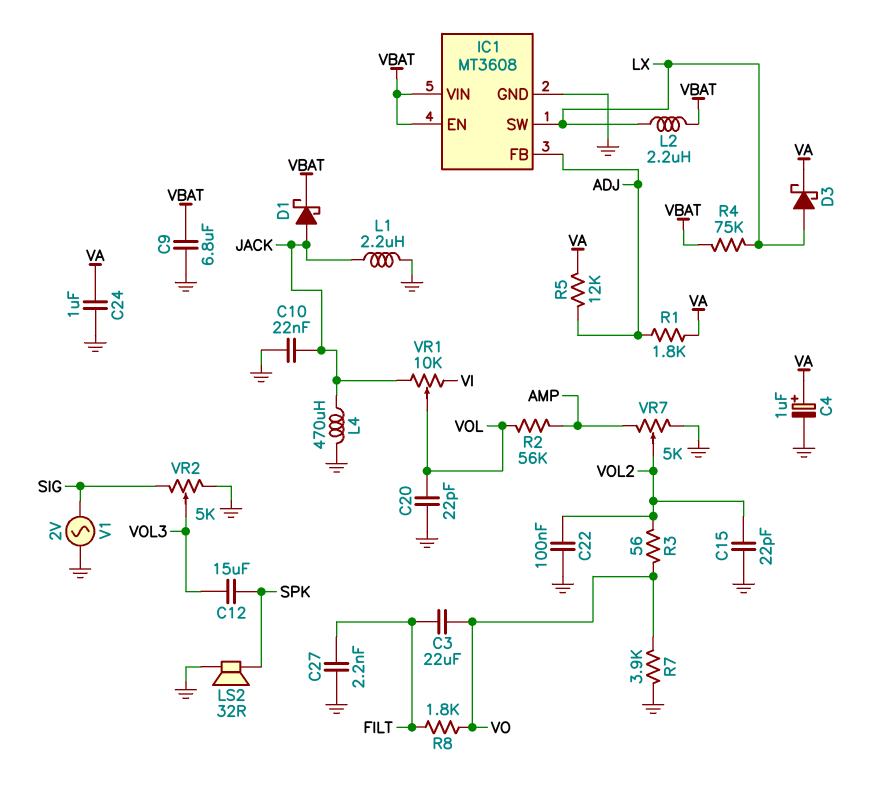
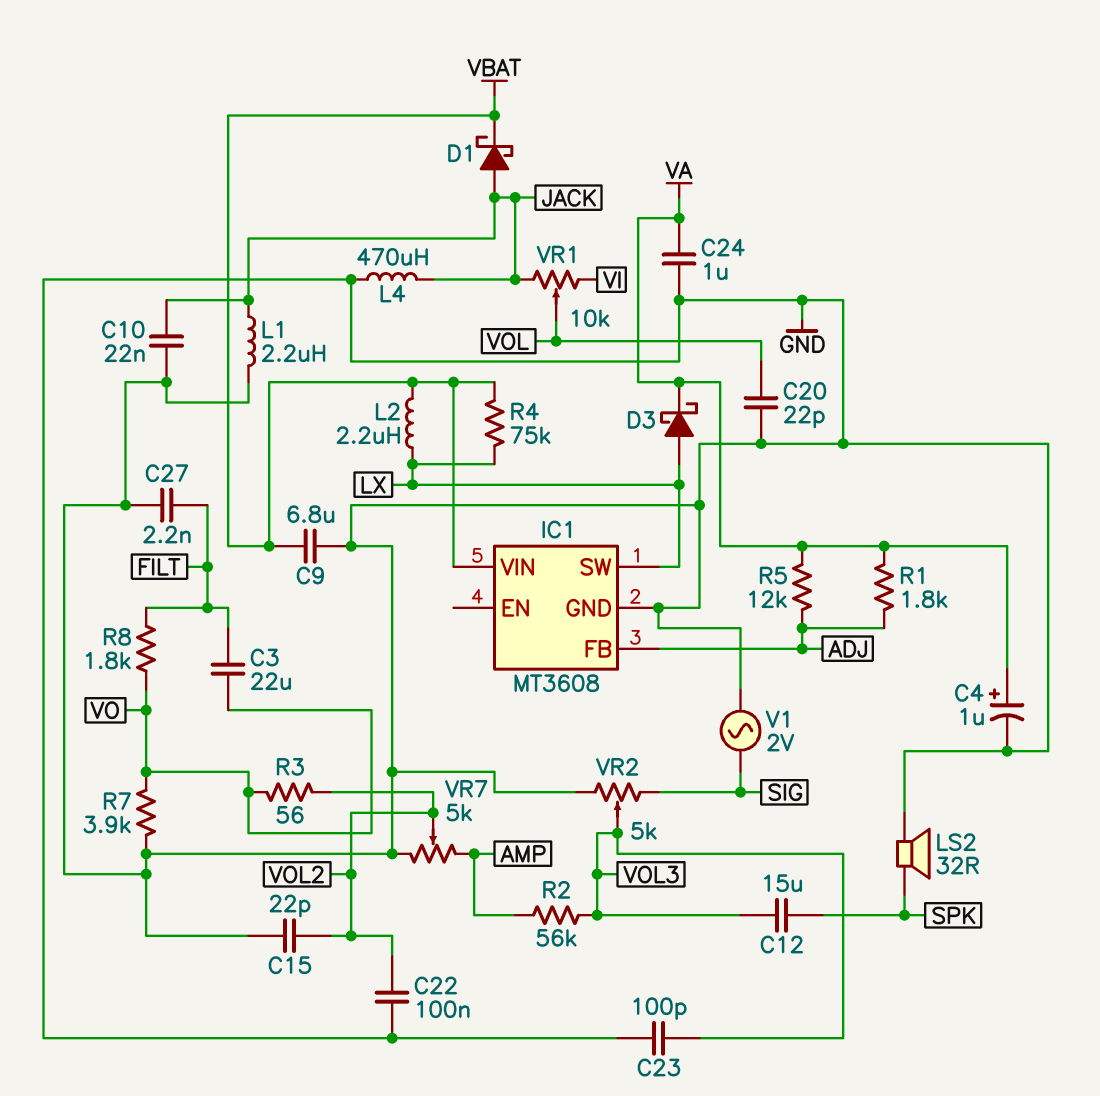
C23: none -> 100pF (GND, VOL3)
IC1 pin EN: VBAT -> none
R2: 56k (AMP, VOL) -> 56k (AMP, VOL3)

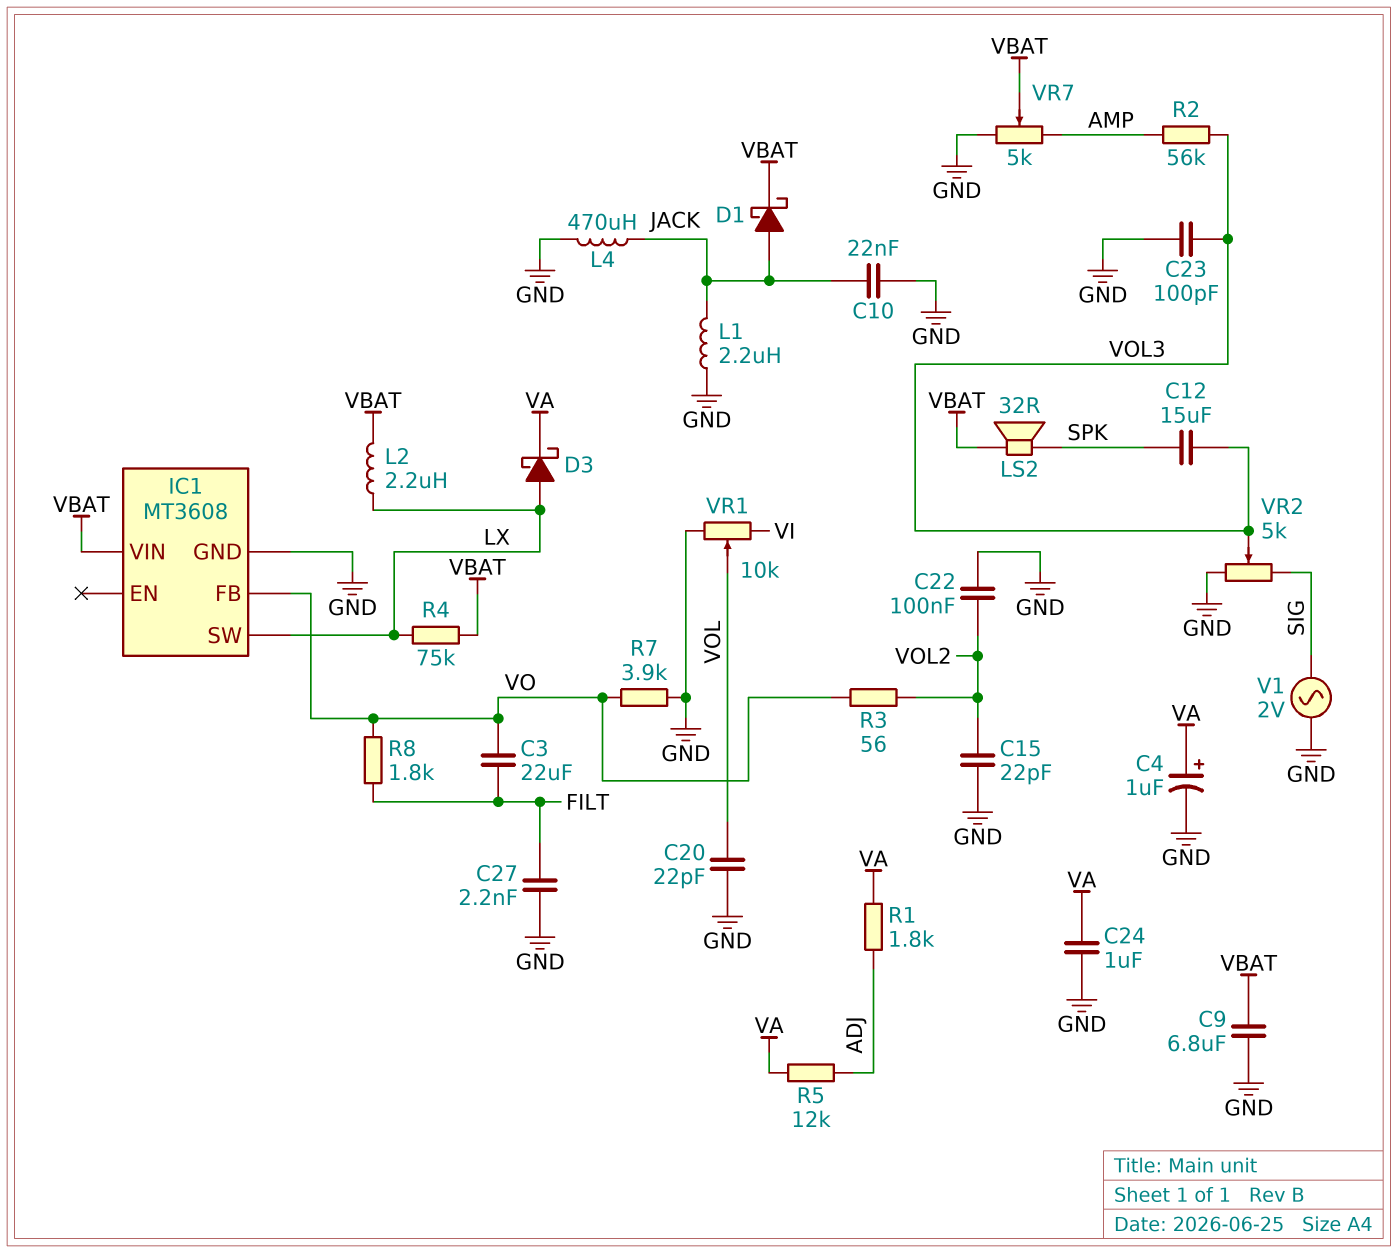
IC1 pin FB: ADJ -> VO
LS2: speaker 32R (GND, SPK) -> speaker 32R (SPK, VBAT)
VR1: 10k (JACK, VI, wiper VOL) -> 10k (GND, VI, wiper VOL)
VR7: 5k (AMP, GND, wiper VOL2) -> 5k (AMP, GND, wiper VBAT)

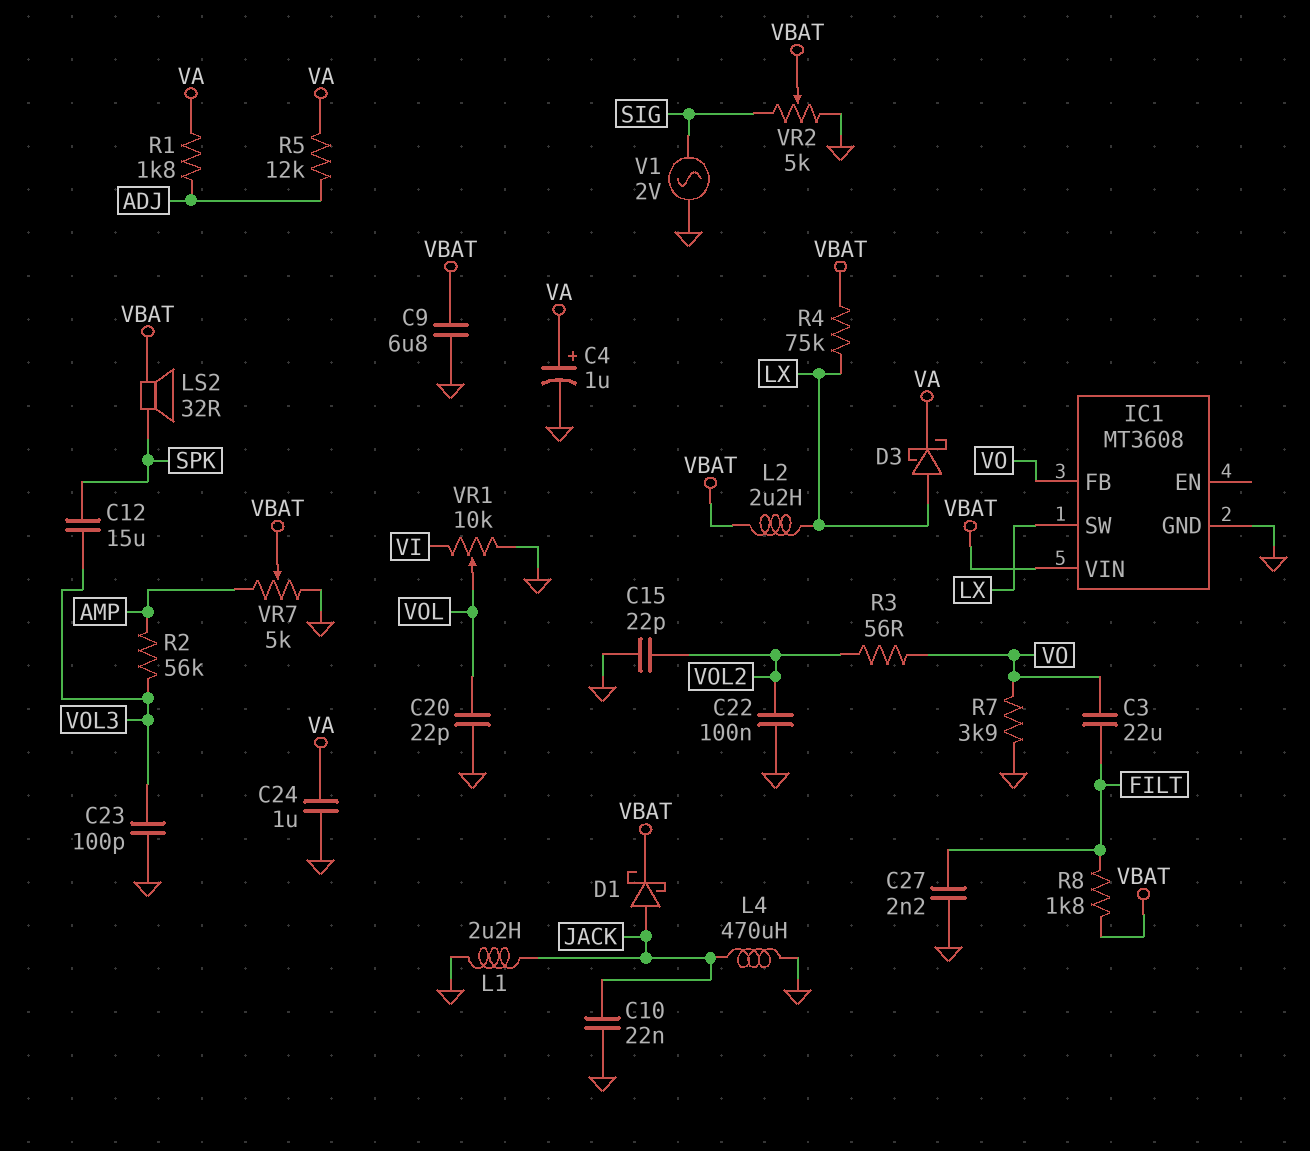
R8: 1.8k (FILT, VO) -> 1.8k (FILT, VBAT)
VR2: 5k (GND, SIG, wiper VOL3) -> 5k (GND, SIG, wiper VBAT)

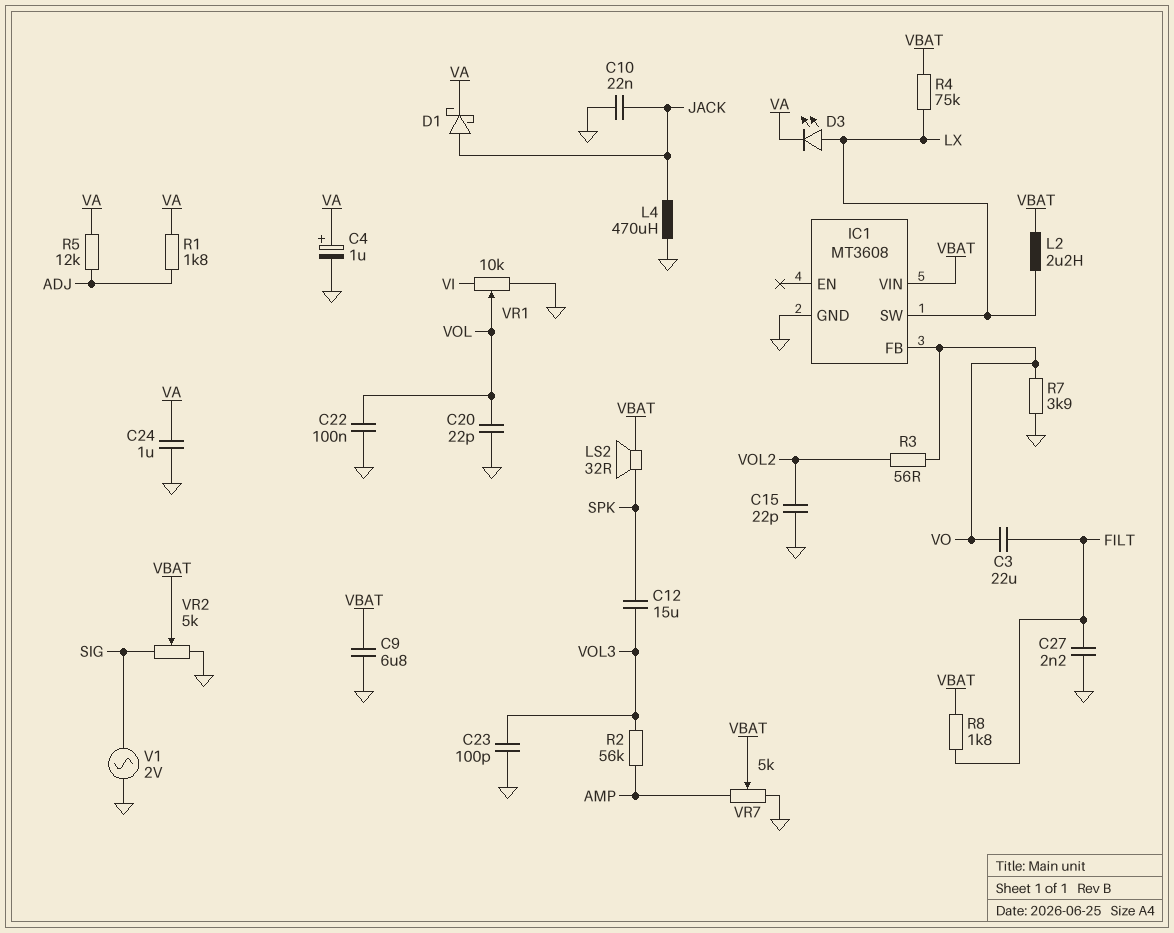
C22: 100nF (GND, VOL2) -> 100nF (GND, VOL)
D1: schottky (A JACK, K VBAT) -> schottky (A JACK, K VA)
D3: schottky (A LX, K VA) -> LED (A LX, K VA)
L1: 2.2uH (GND, JACK) -> none

